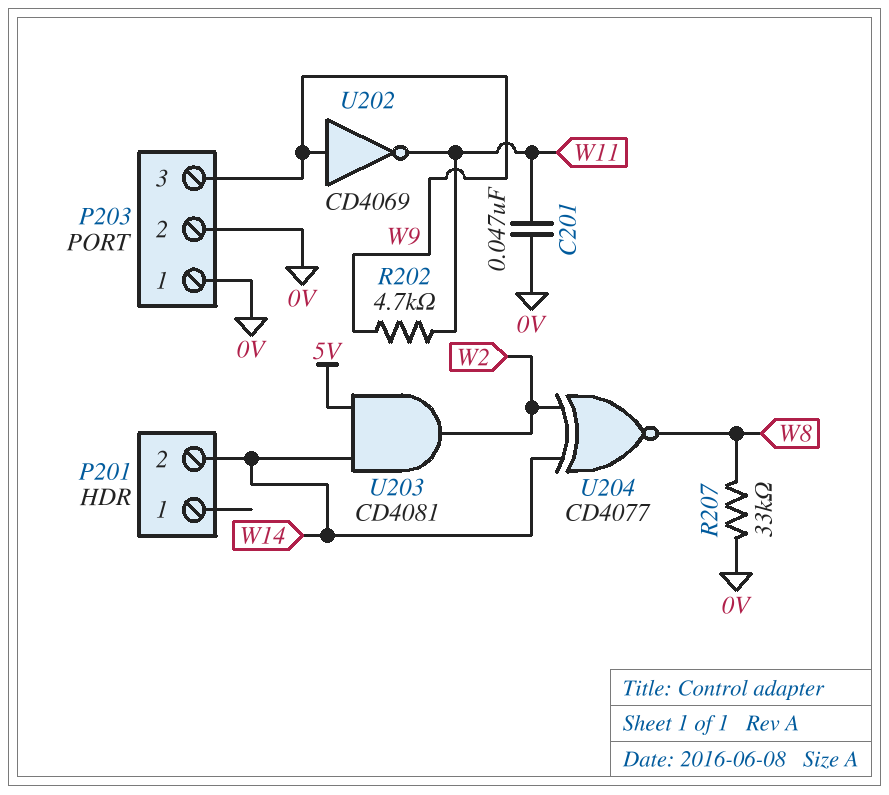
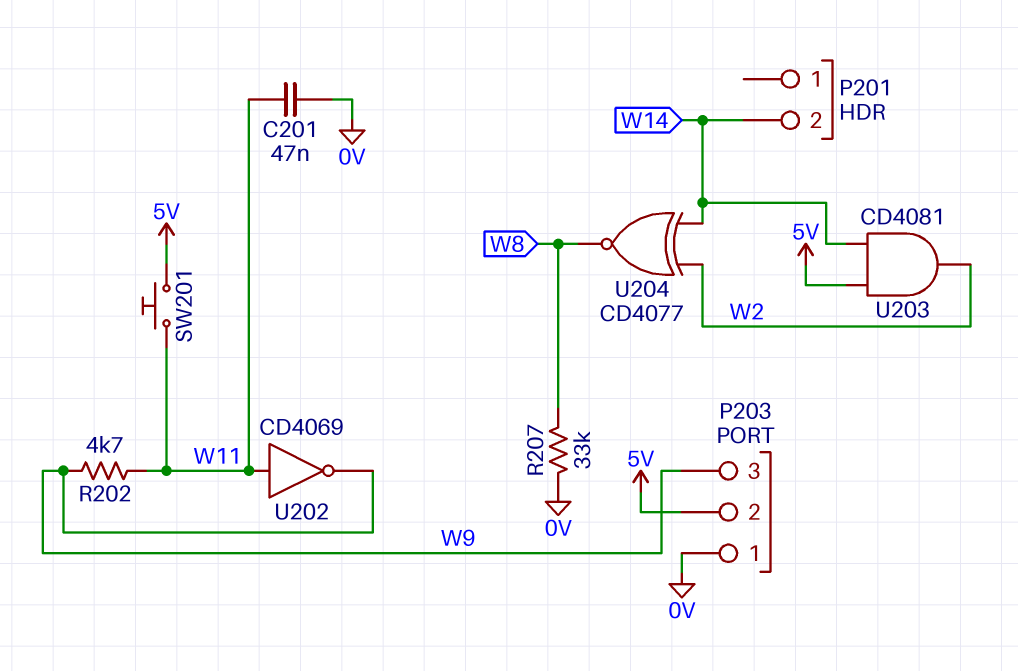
P203 pin 2: 0V -> 5V
SW201: none -> button (5V, W11)
U202: NOT CD4069 (in W9, out W11) -> NOT CD4069 (in W11, out W9)

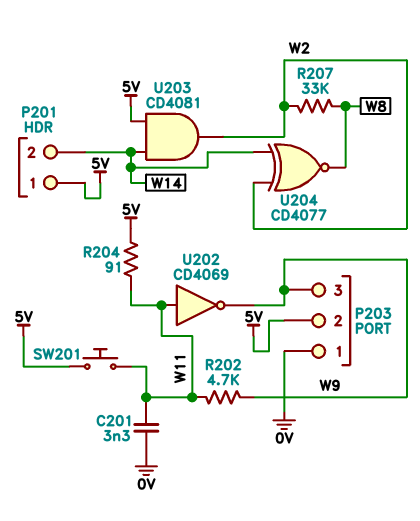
C201: 47nF (0V, W11) -> 3.3nF (0V, W11)
P201 pin 1: none -> 5V
R204: none -> 91 (5V, W11)
R207: 33k (0V, W8) -> 33k (W2, W8)

